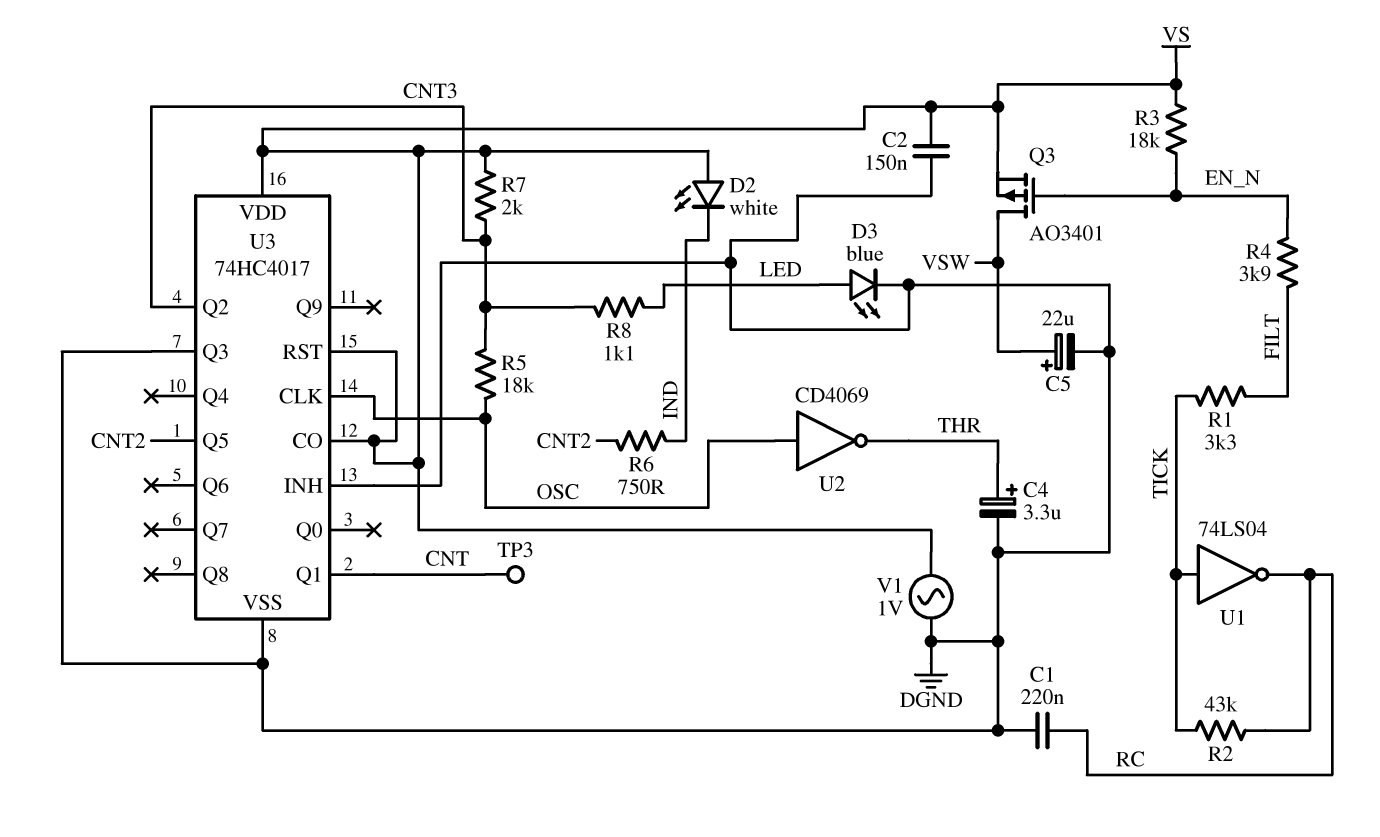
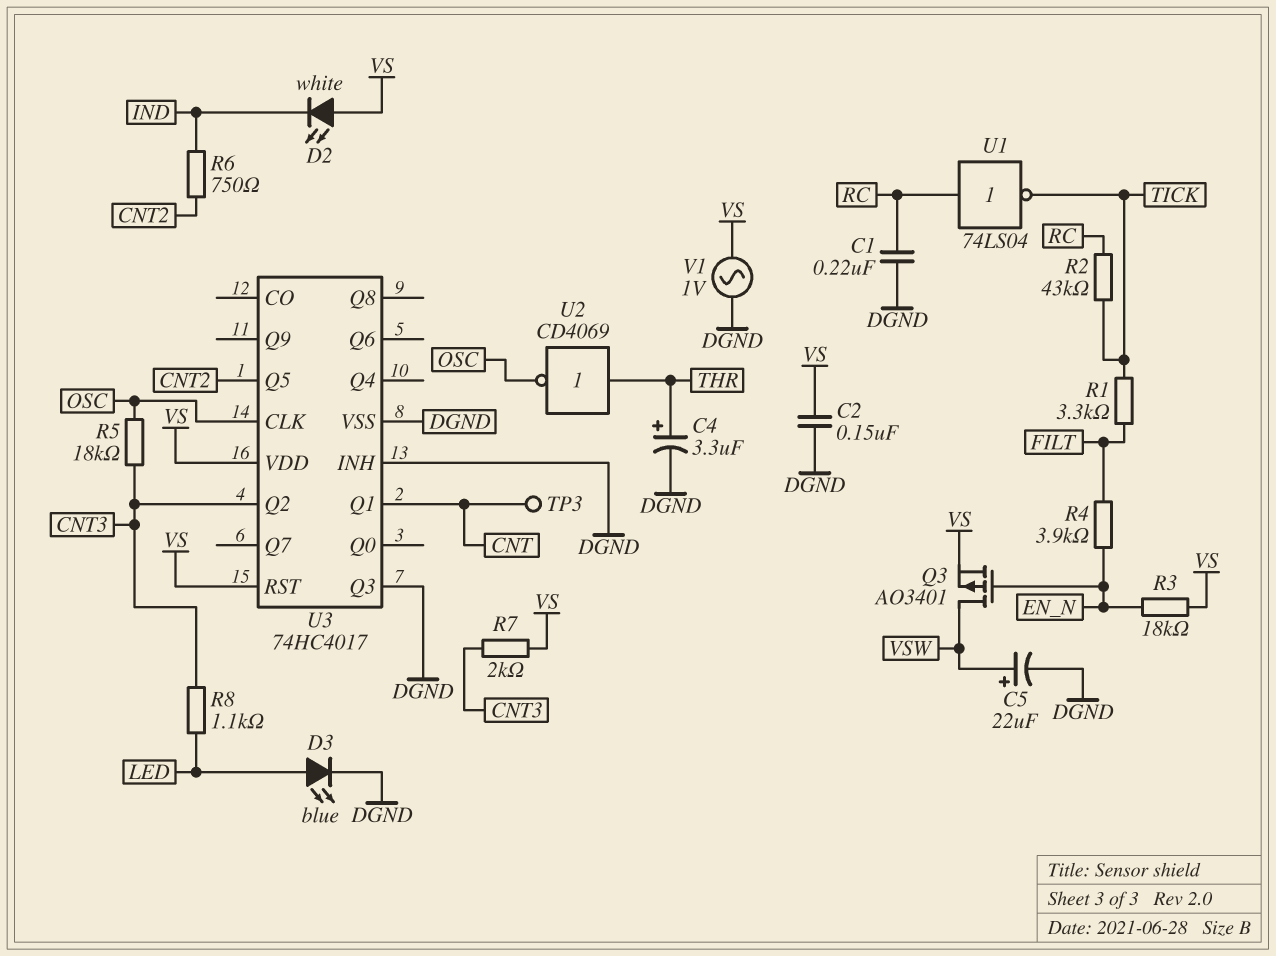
U1: NOT 74LS04 (in TICK, out RC) -> NOT 74LS04 (in RC, out TICK)
U2: NOT CD4069 (in OSC, out THR) -> NOT CD4069 (in THR, out OSC)
U3 pin CO: VS -> none

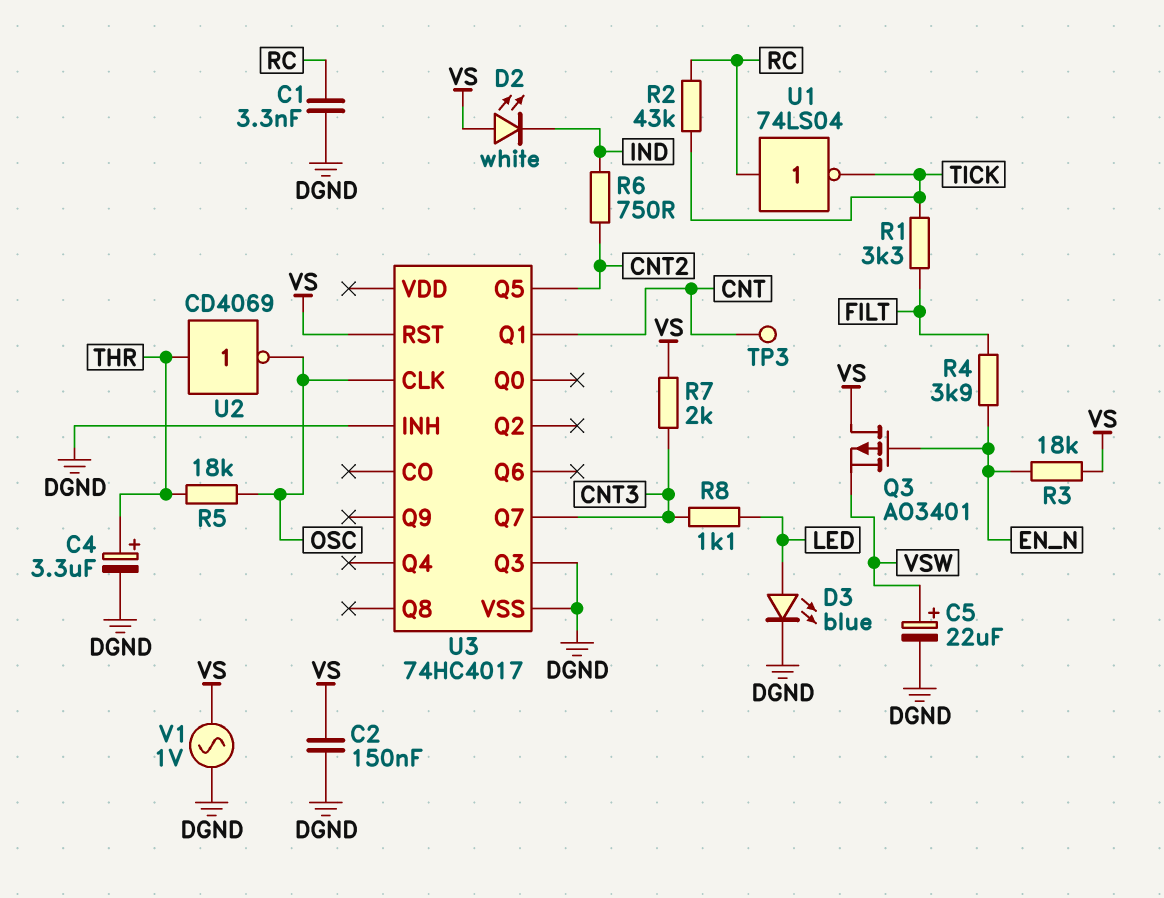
C1: 220nF (DGND, RC) -> 3.3nF (DGND, RC)
Q3: PMOS AO3401 (G EN_N, D VSW, S VS) -> PMOS AO3401 (G EN_N, D VS, S VSW)
R5: 18k (CNT3, OSC) -> 18k (OSC, THR)
U3 pin Q2: CNT3 -> none
U3 pin Q7: none -> CNT3
U3 pin VDD: VS -> none

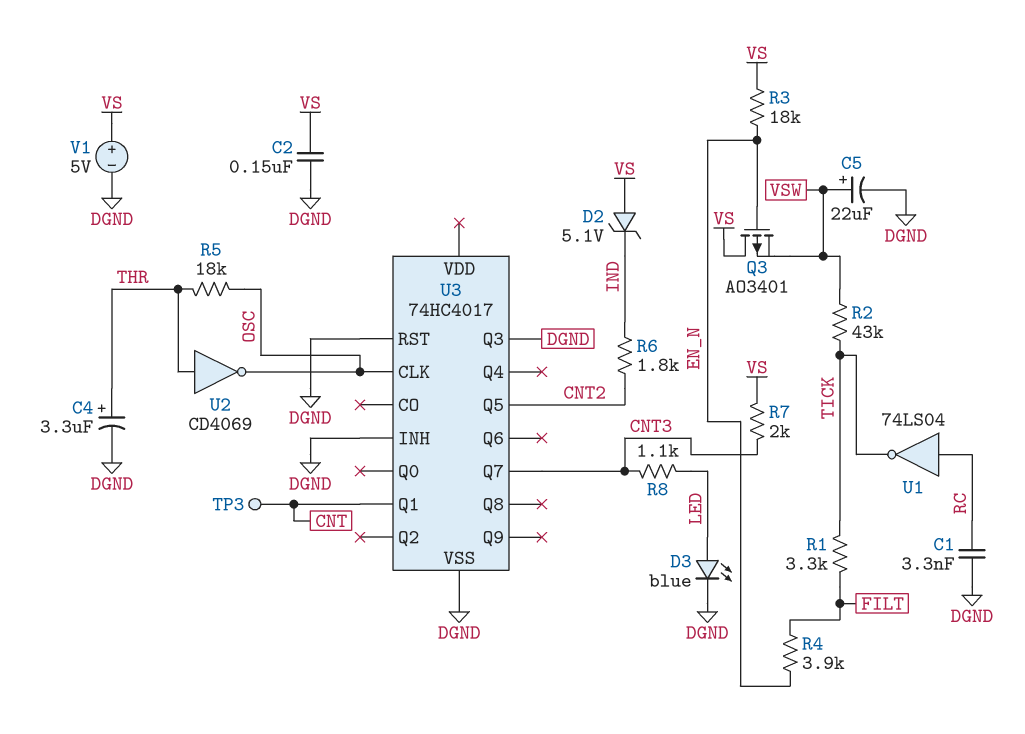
D2: LED white (A VS, K IND) -> zener 5.1V (A VS, K IND)
R2: 43k (RC, TICK) -> 43k (TICK, VSW)
R6: 750 (CNT2, IND) -> 1.8k (CNT2, IND)
U3 pin RST: VS -> DGND
V1: AC 1V (DGND, VS) -> 5V (plus VS, minus DGND)

